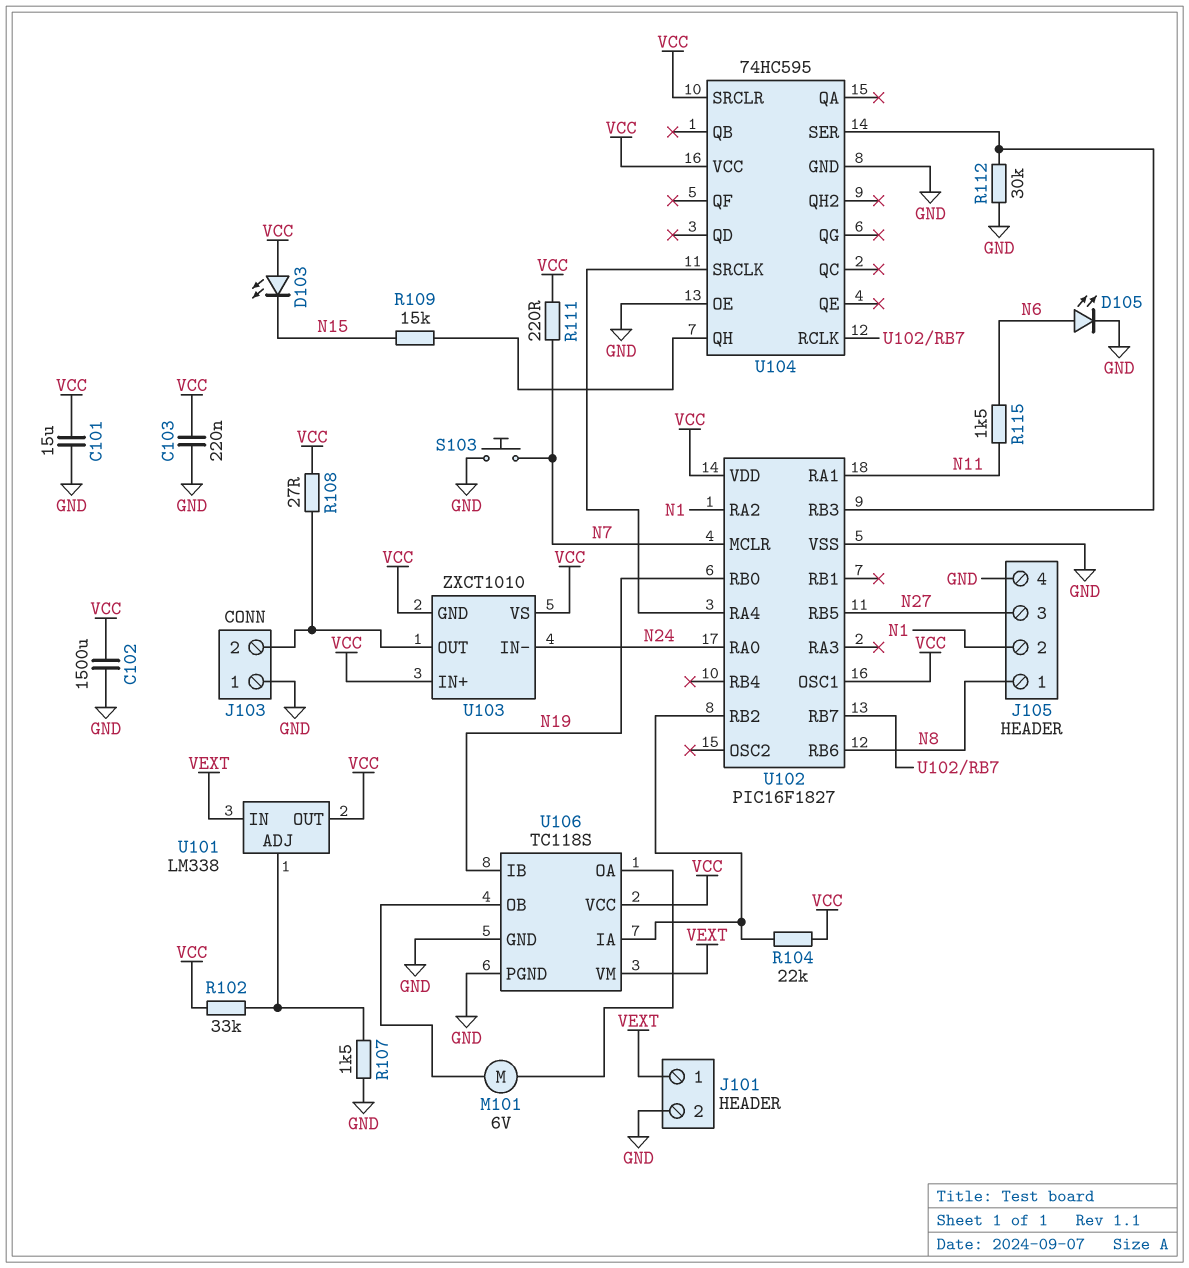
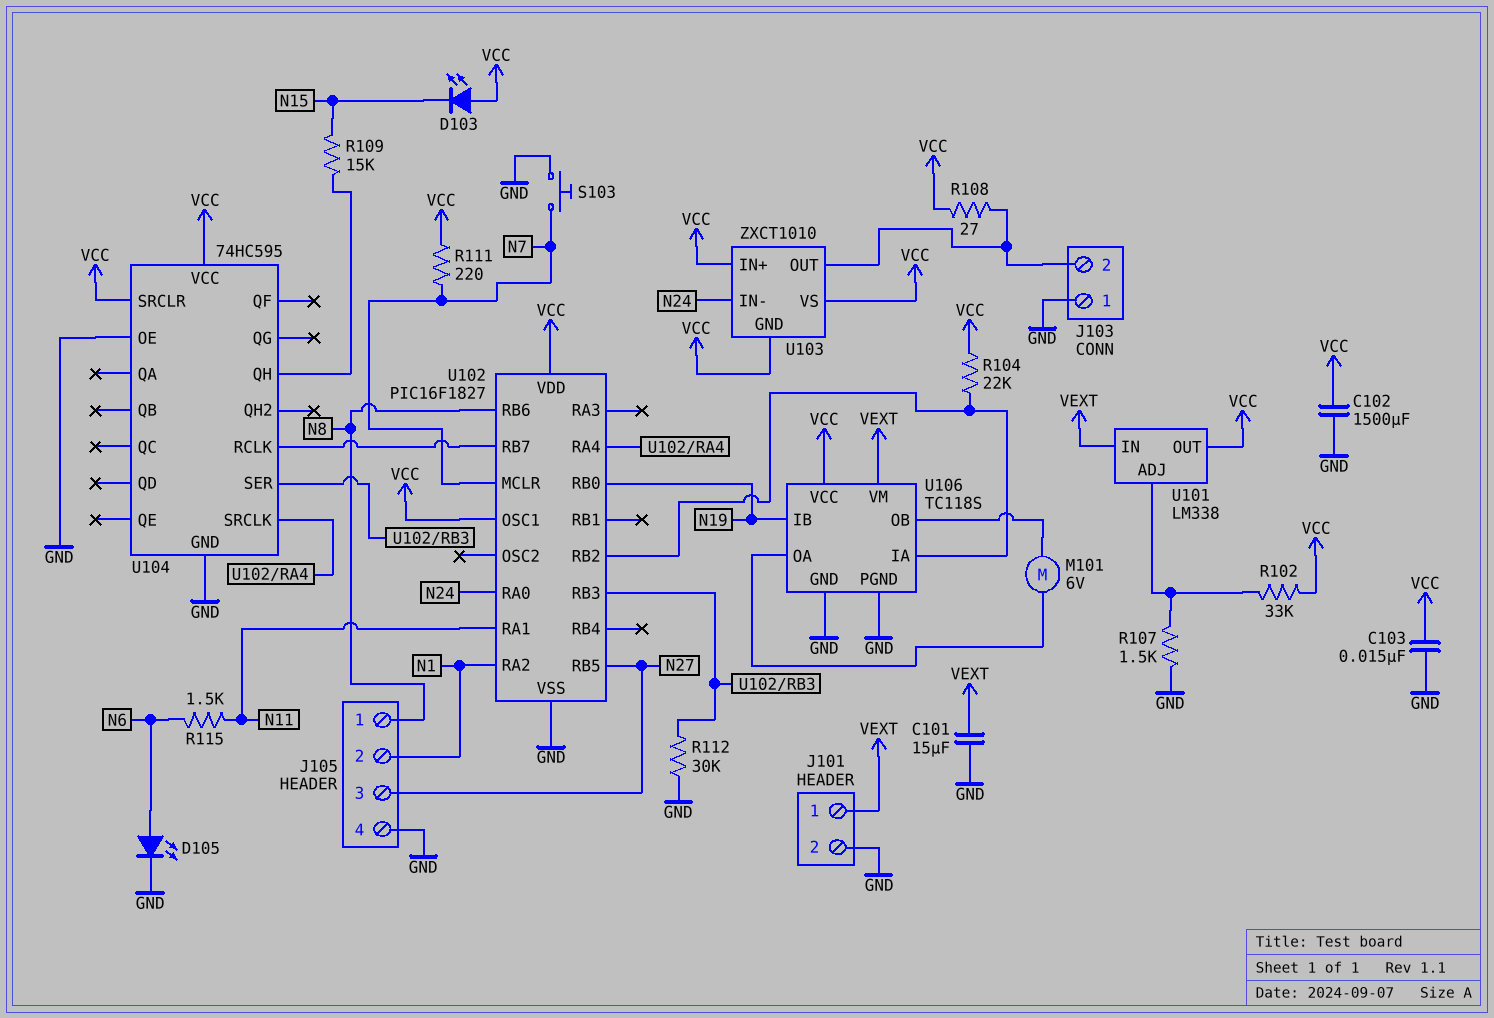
C101: 15uF (GND, VCC) -> 15uF (GND, VEXT)
C103: 220nF (GND, VCC) -> 15nF (GND, VCC)

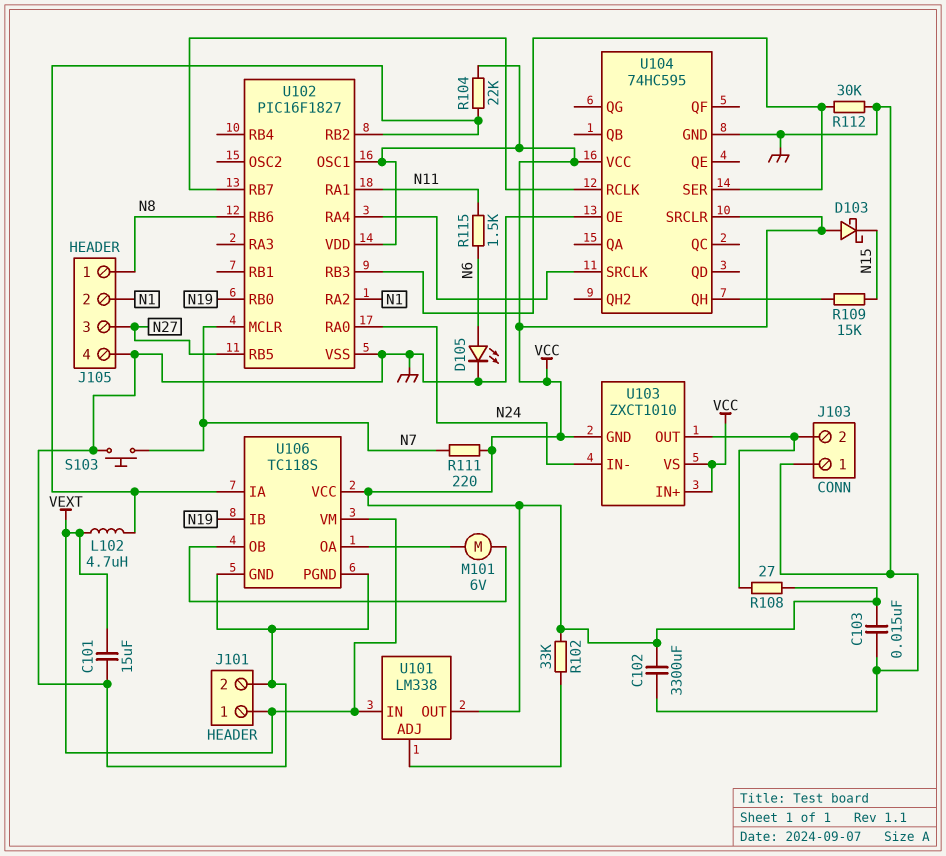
C102: 1500uF (GND, VCC) -> 3300uF (GND, VCC)
D103: LED (A VCC, K N15) -> schottky (A VCC, K N15)
L102: none -> 4.7uH (U102/RB2, VEXT)
R107: 1.5k (GND, U101/ADJ) -> none

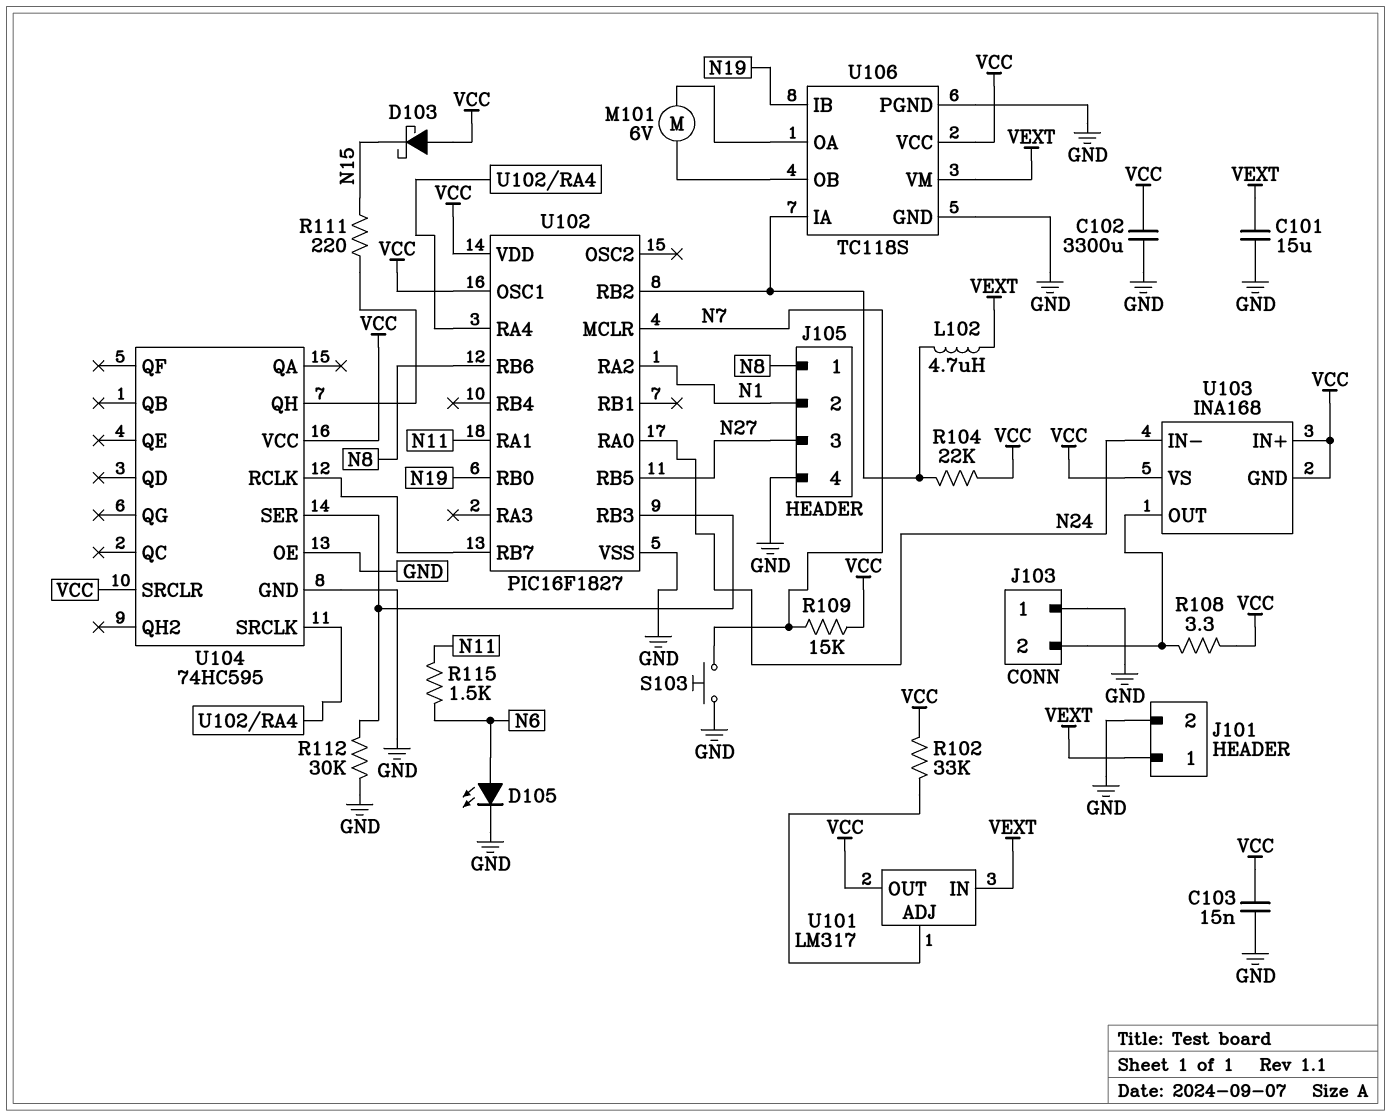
R108: 27 (J103/2, VCC) -> 3.3 (J103/2, VCC)
R109: 15k (N15, U104/QH) -> 15k (N7, VCC)
R111: 220 (N7, VCC) -> 220 (N15, U104/QH)
U101: LM338 -> LM317
U103: ZXCT1010 -> INA168

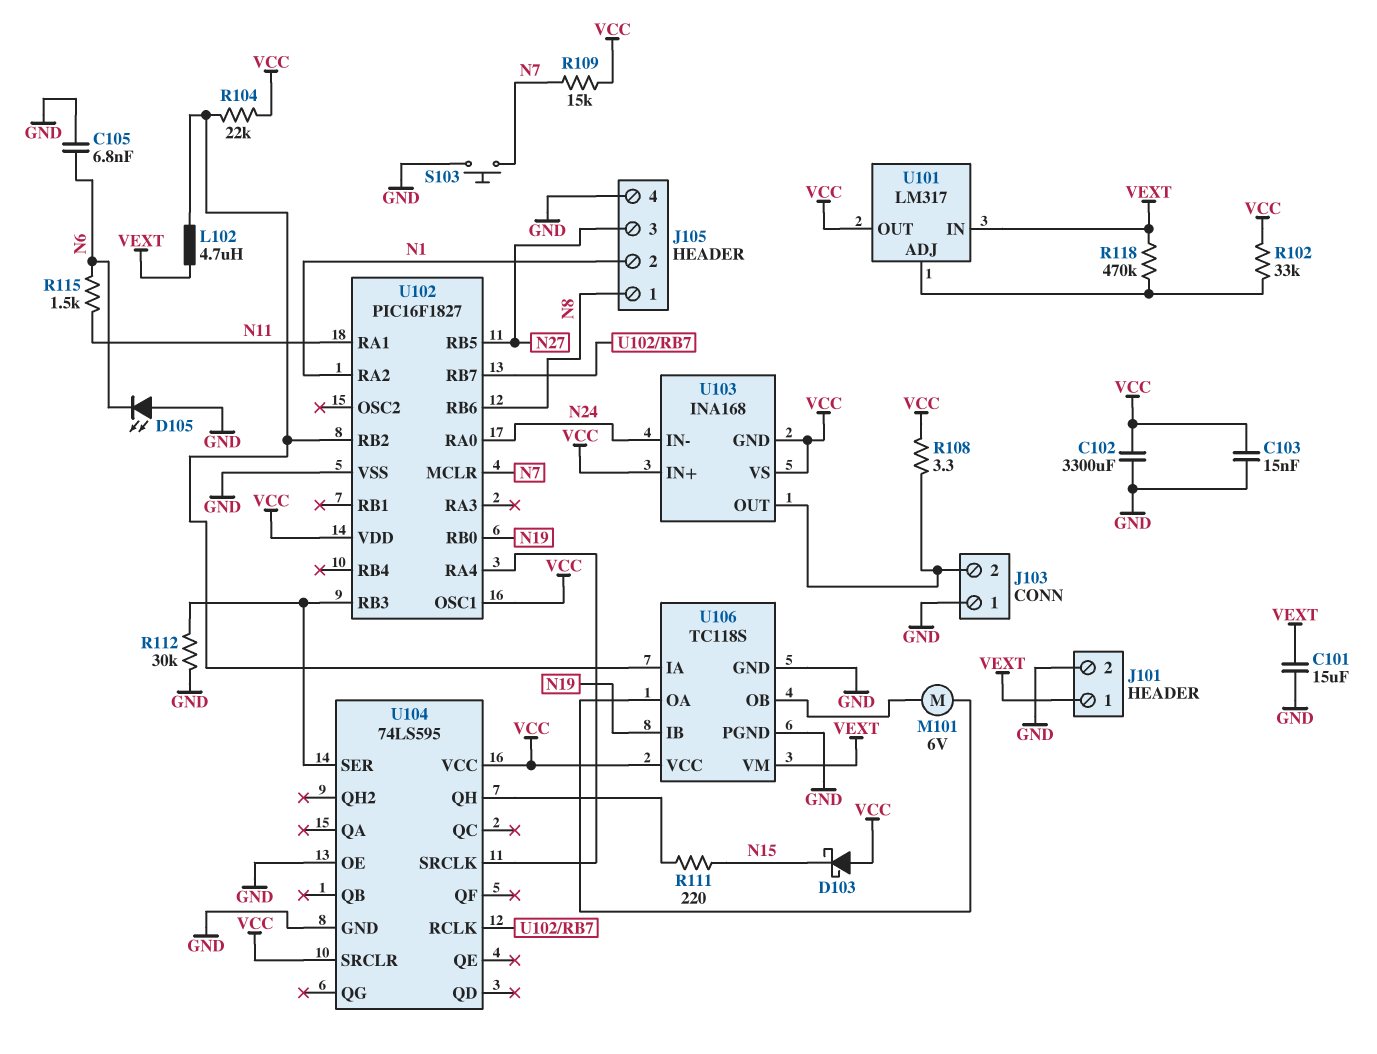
C105: none -> 6.8nF (GND, N6)
D105: LED (A N6, K GND) -> LED (A GND, K N6)
R118: none -> 470k (U101/ADJ, VEXT)
U104: 74HC595 -> 74LS595

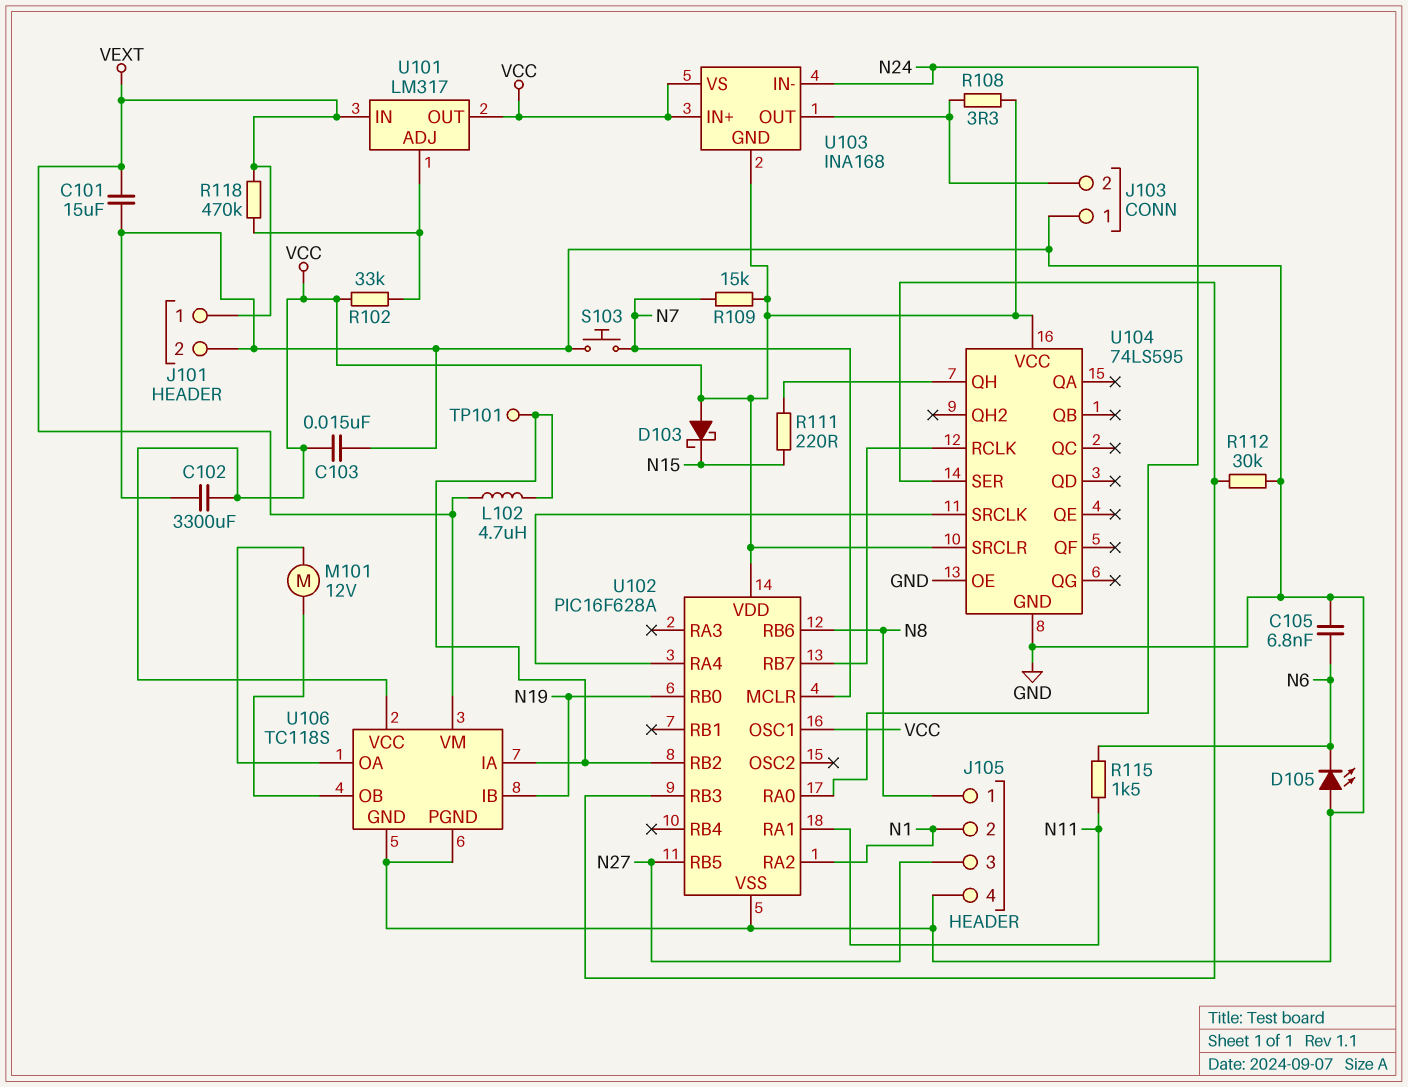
M101: motor 6V (U106/OA, U106/OB) -> motor 12V (U106/OA, U106/OB)
R104: 22k (U102/RB2, VCC) -> none
TP101: none -> test point (U102/RB2)
U102: PIC16F1827 -> PIC16F628A

